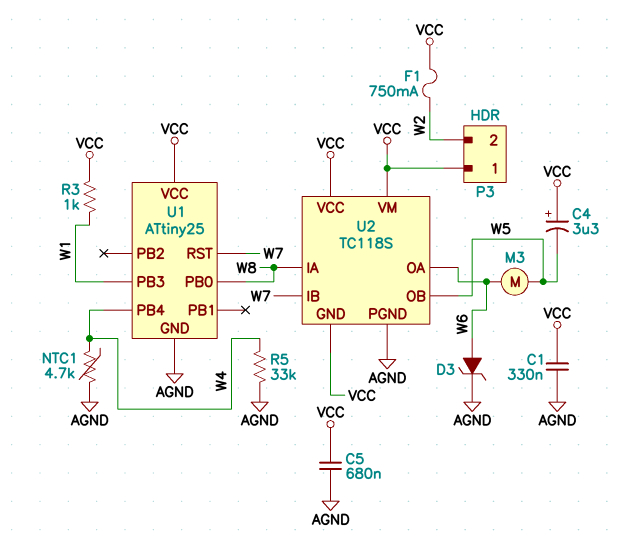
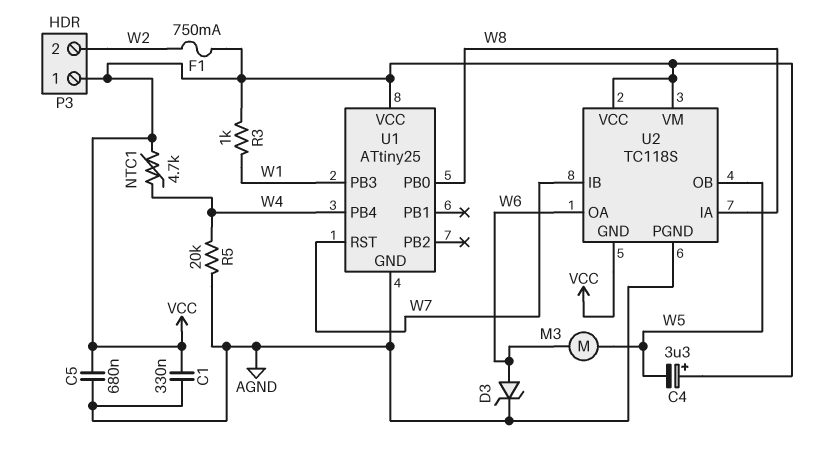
NTC1: 4.7k (AGND, W4) -> 4.7k (VCC, W4)
R5: 33k (AGND, W4) -> 20k (AGND, W4)

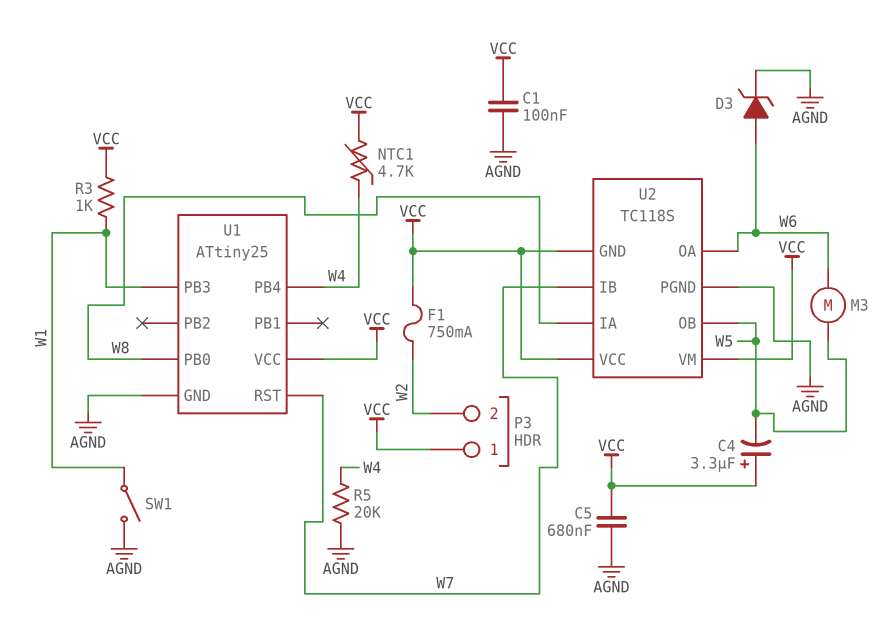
C1: 330nF (AGND, VCC) -> 100nF (AGND, VCC)
SW1: none -> switch (AGND, W1)

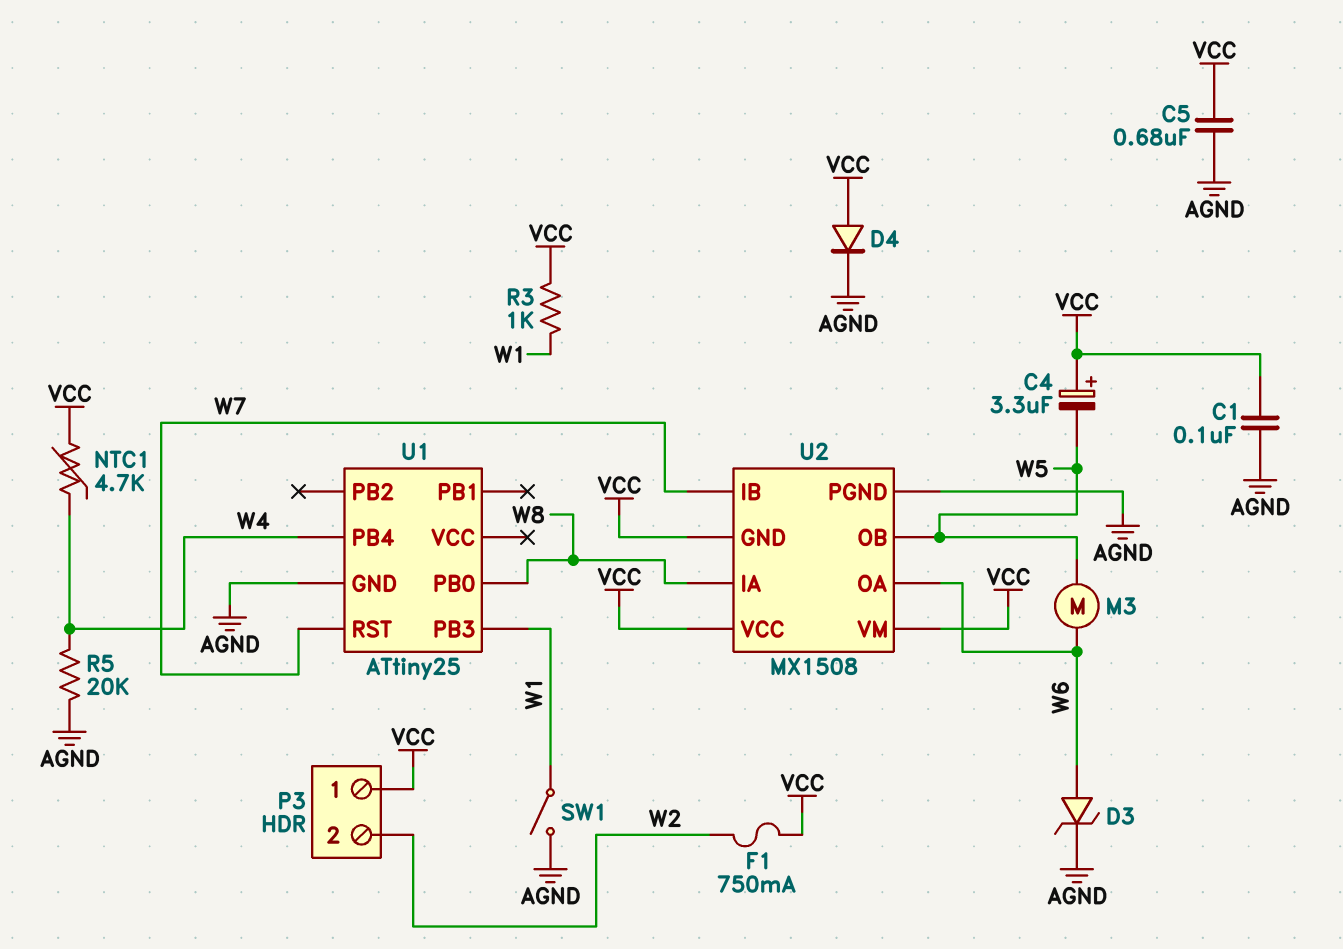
D4: none -> diode (A VCC, K AGND)
U1 pin VCC: VCC -> none
U2: TC118S -> MX1508

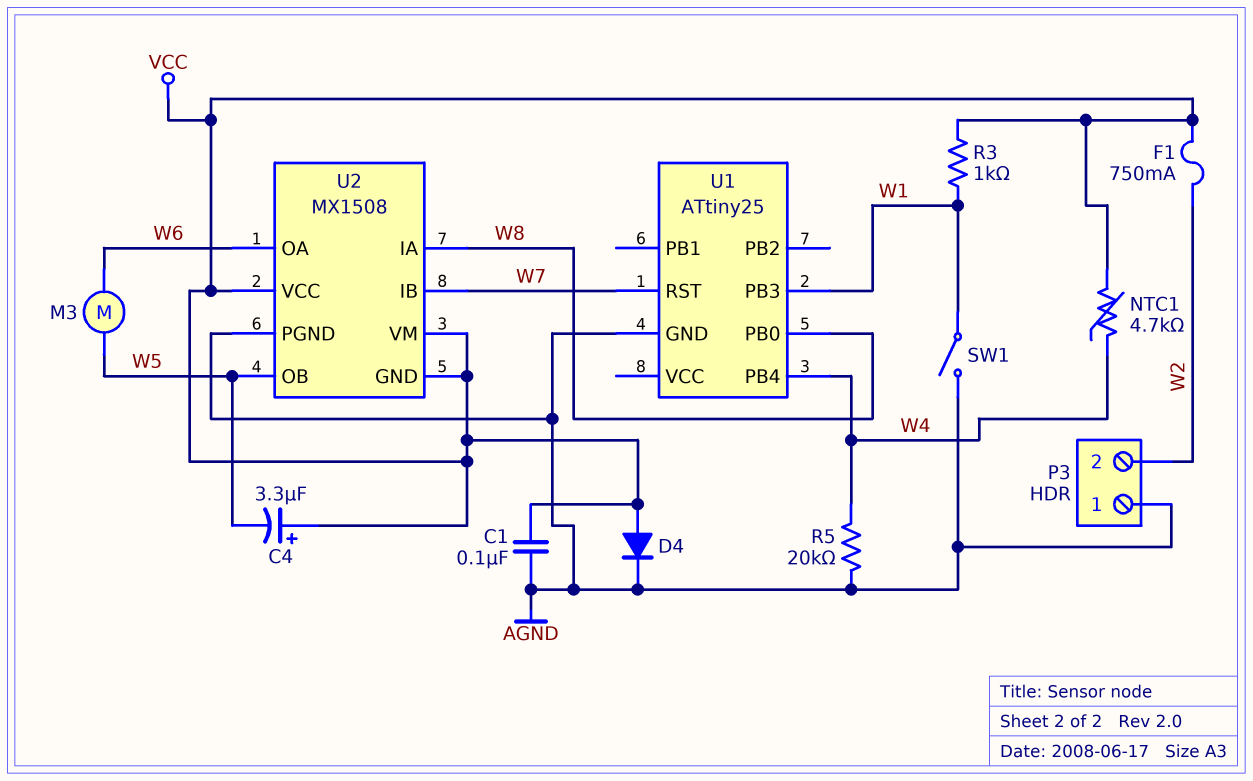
C5: 680nF (AGND, VCC) -> none
D3: zener (A W6, K AGND) -> none
P3 pin 1: VCC -> AGND

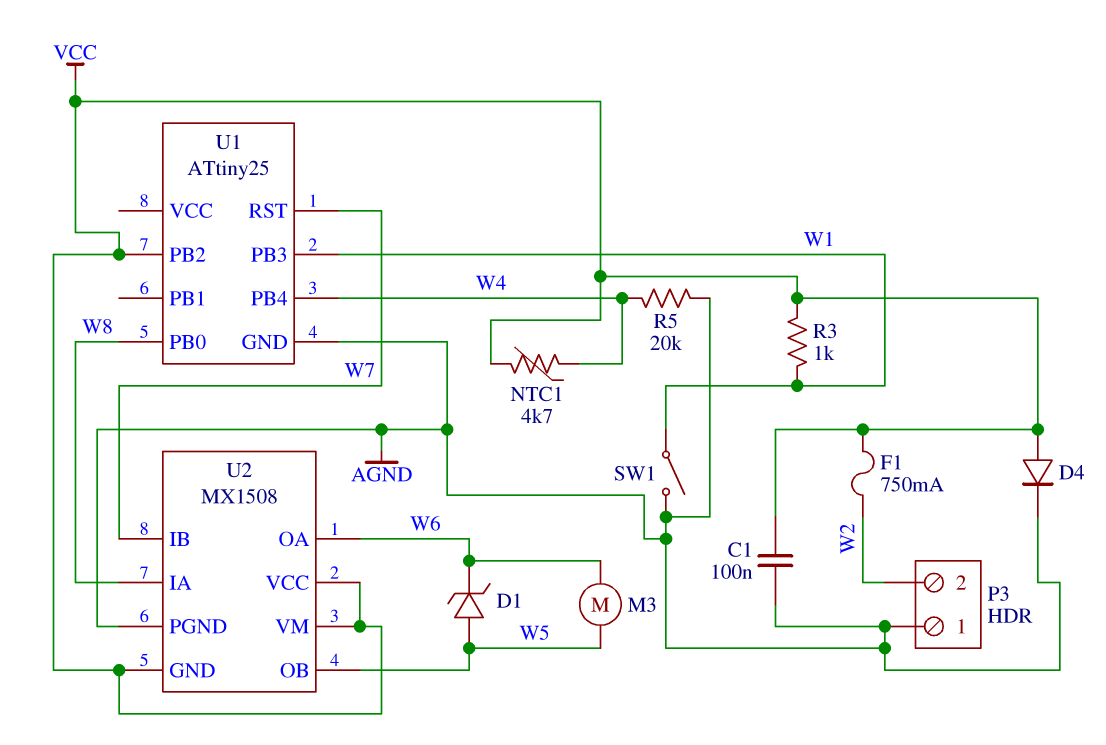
C4: 3.3uF (plus VCC, minus W5) -> none
D1: none -> zener (A W5, K W6)
U1 pin PB2: none -> VCC

